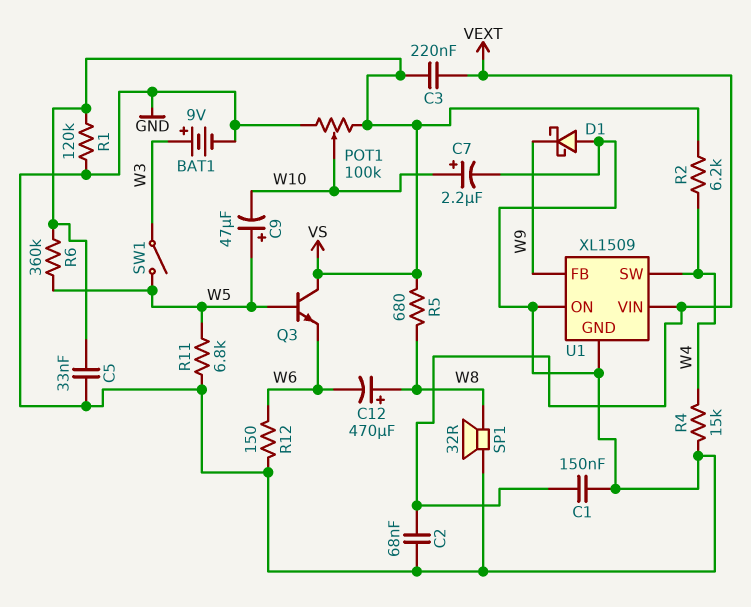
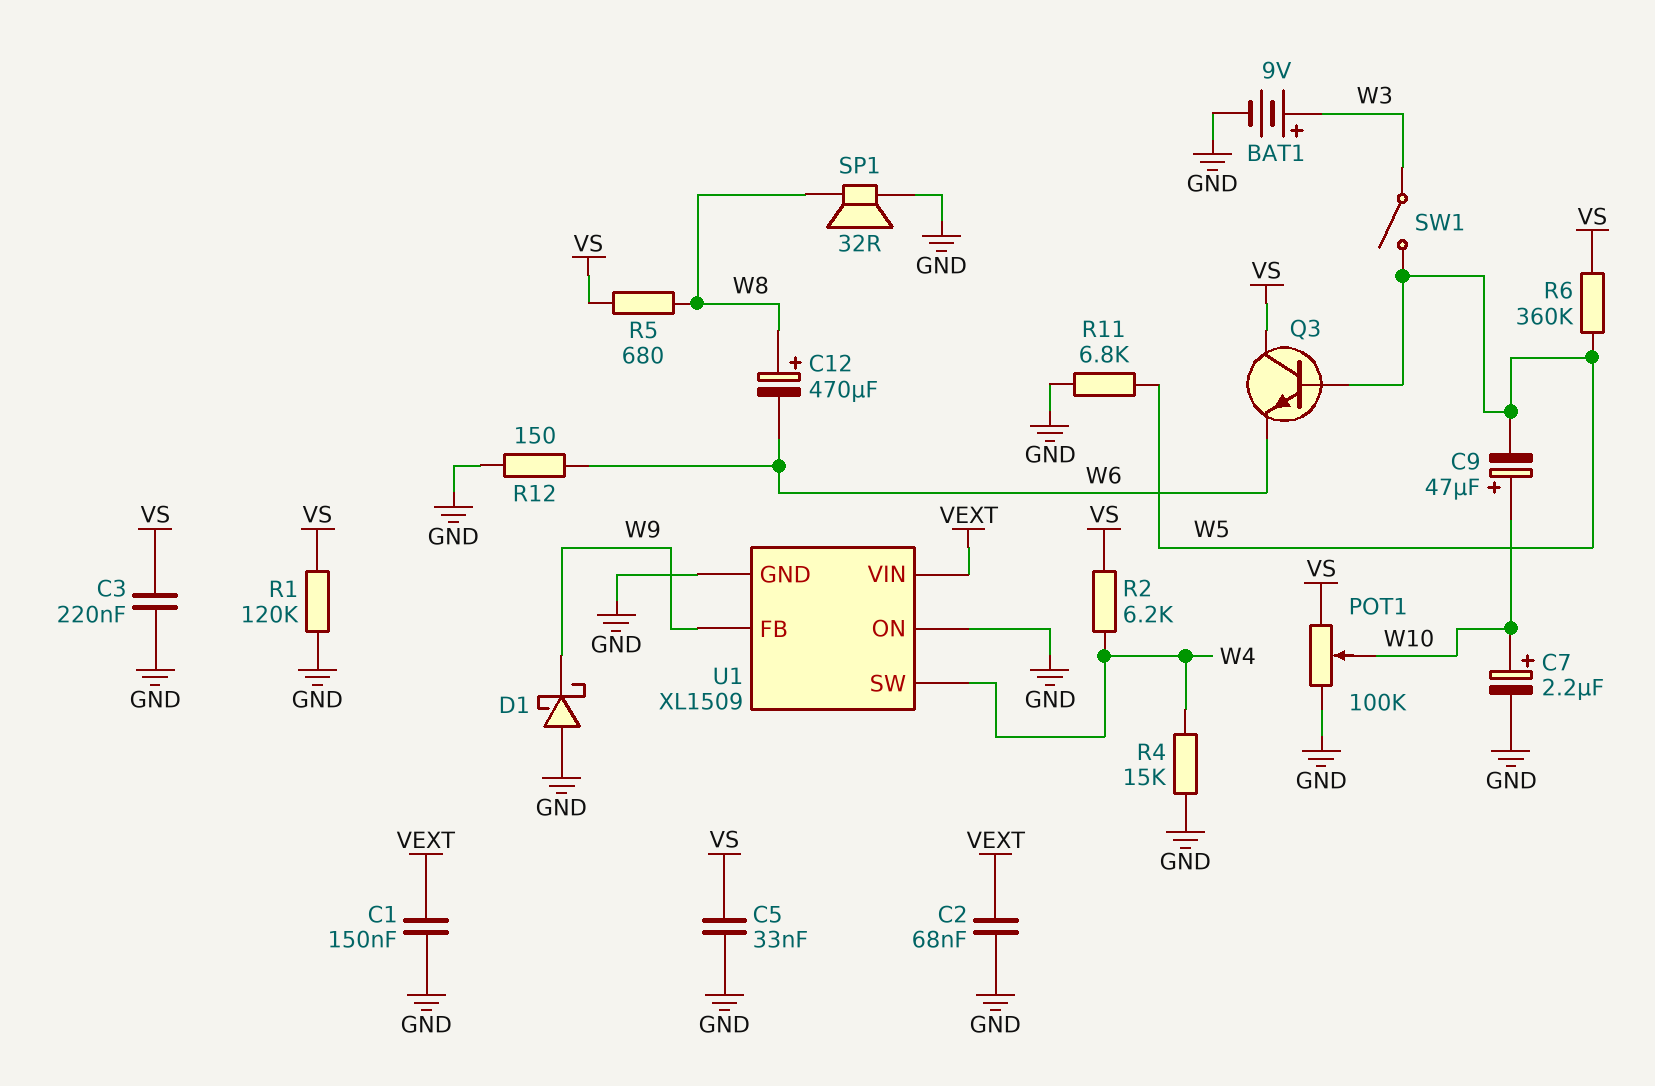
C3: 220nF (VEXT, VS) -> 220nF (GND, VS)
C9: 47uF (plus W5, minus W10) -> 47uF (plus W10, minus W5)

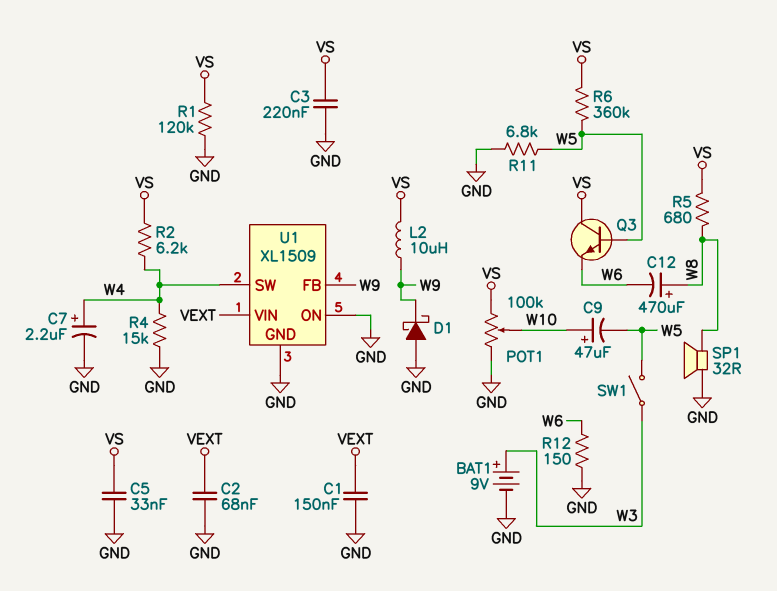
C7: 2.2uF (plus W10, minus GND) -> 2.2uF (plus W4, minus GND)
L2: none -> 10uH (VS, W9)

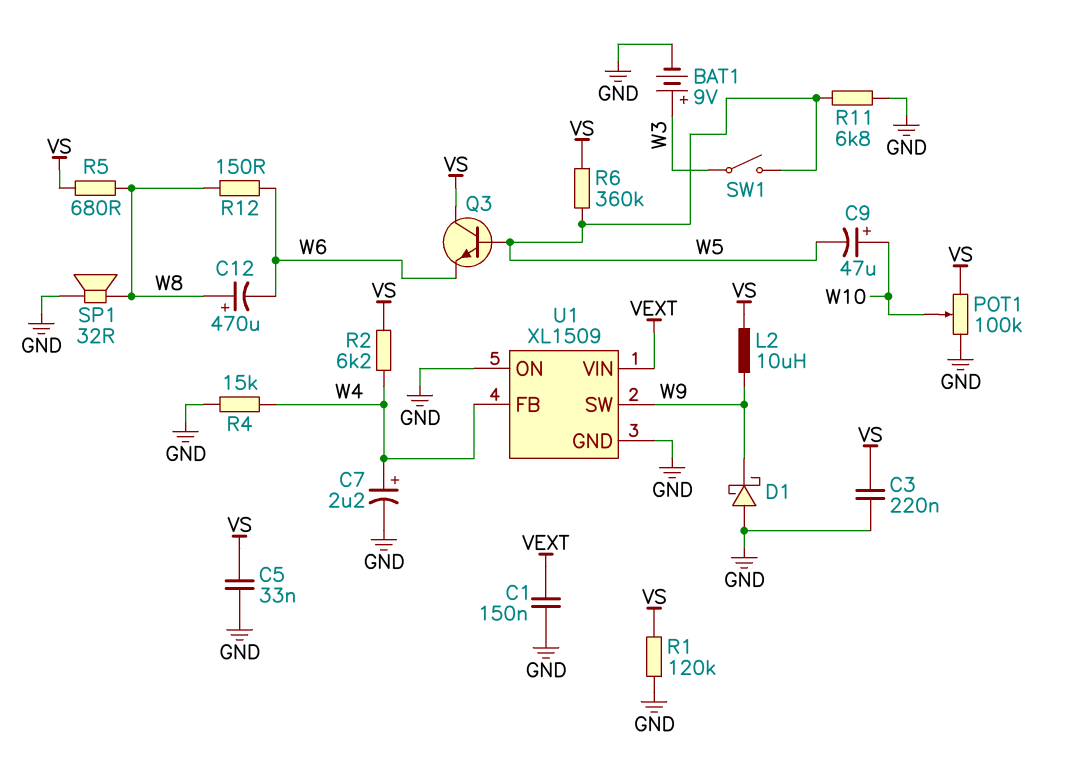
C2: 68nF (GND, VEXT) -> none
R12: 150 (GND, W6) -> 150 (W6, W8)
U1 pin FB: W9 -> W4
U1 pin SW: W4 -> W9

